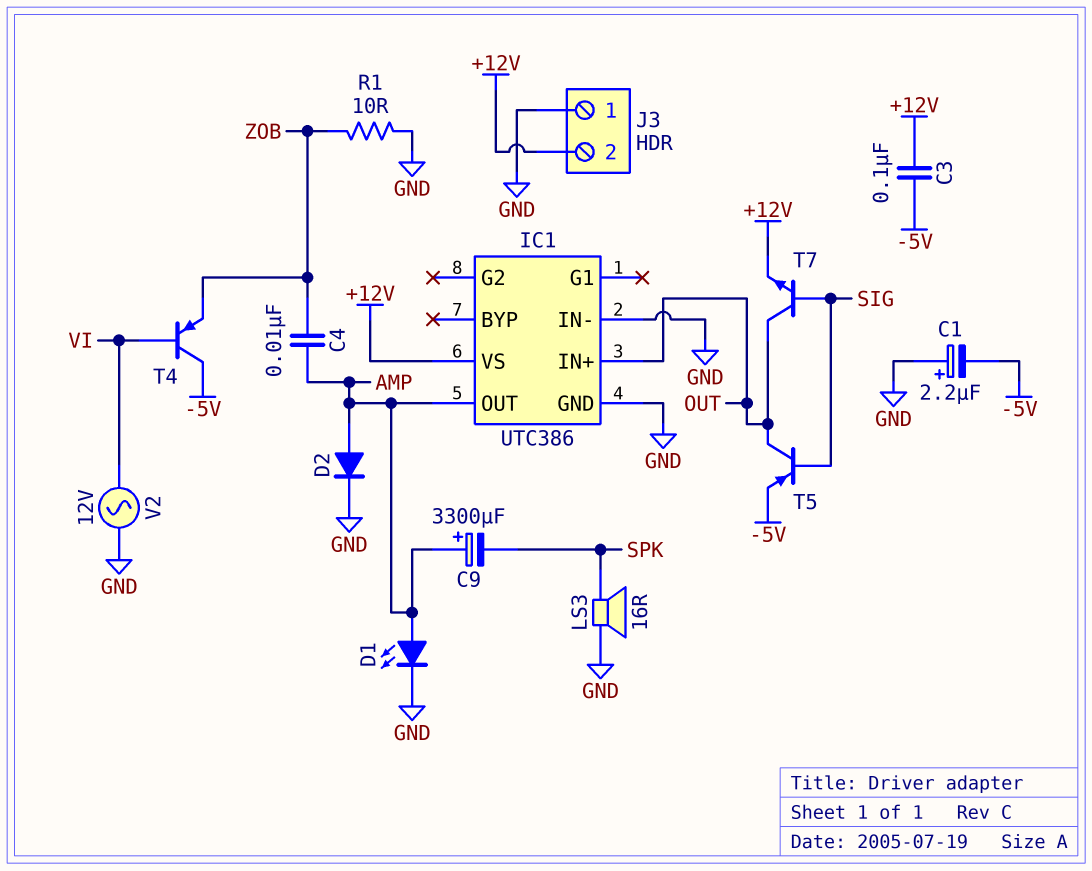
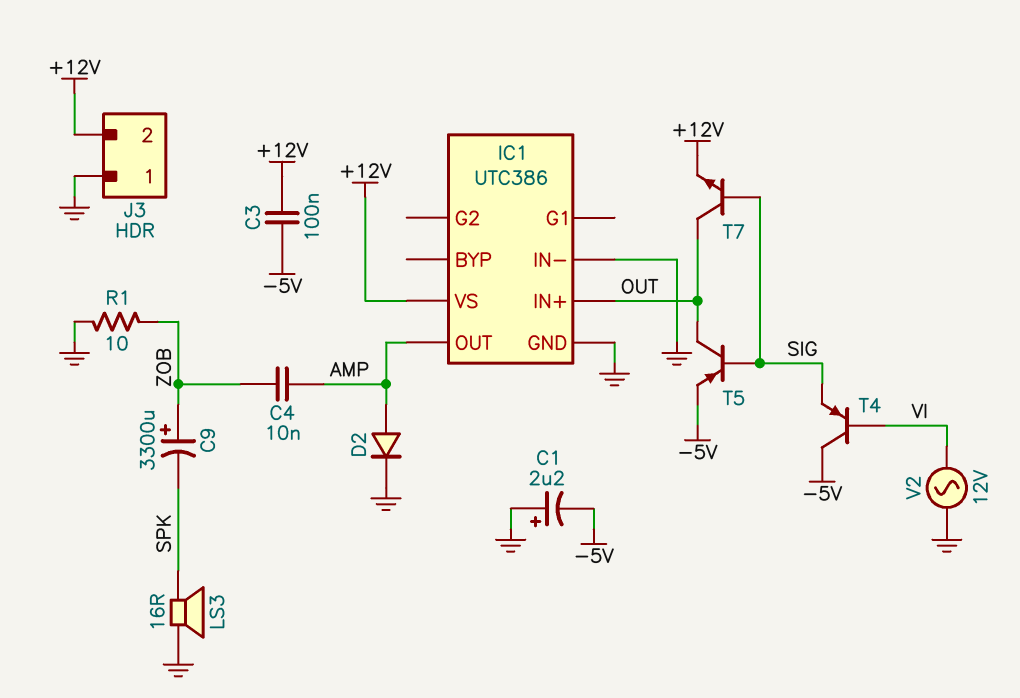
C9: 3300uF (plus AMP, minus SPK) -> 3300uF (plus ZOB, minus SPK)
D1: LED (A AMP, K GND) -> none
T4: PNP (B VI, C -5V, E ZOB) -> PNP (B VI, C -5V, E SIG)

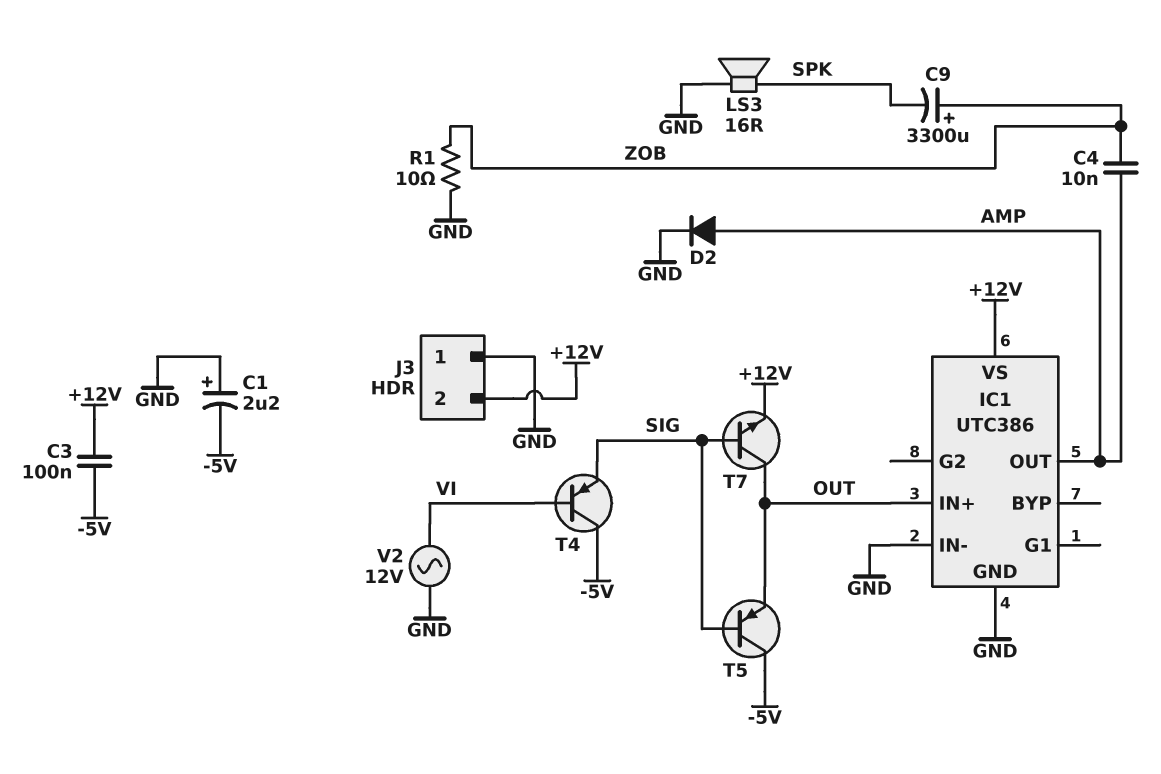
T5: PNP (B SIG, C OUT, E -5V) -> PNP (B SIG, C -5V, E OUT)

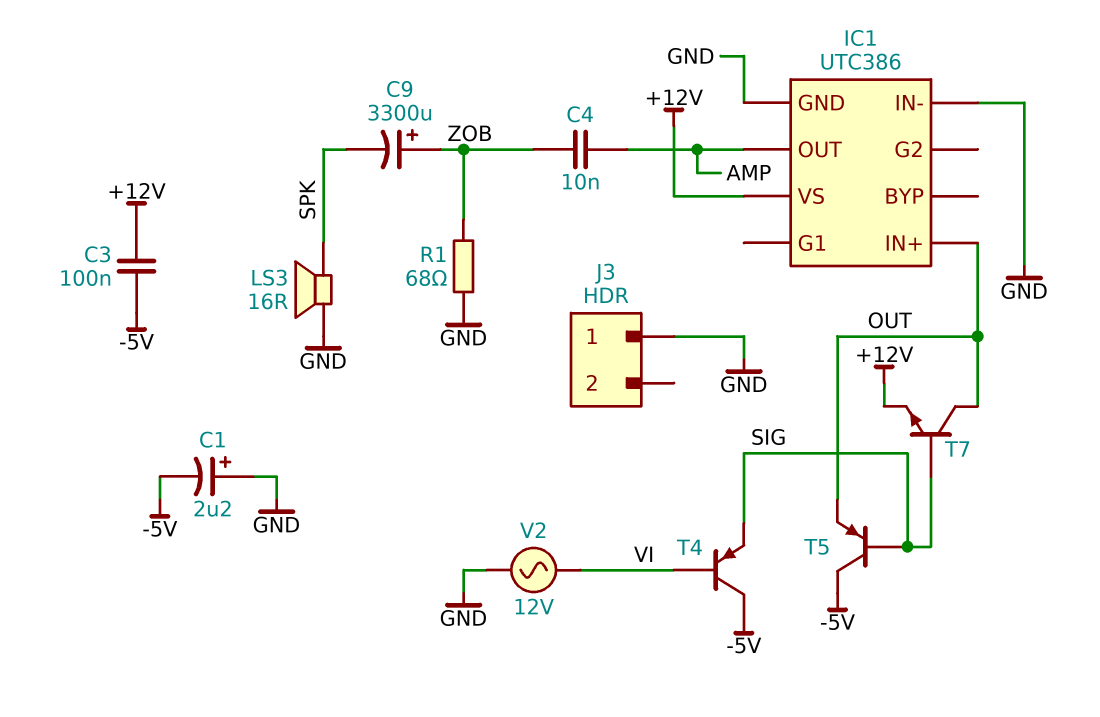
D2: diode (A AMP, K GND) -> none
J3 pin 2: +12V -> none
R1: 10 (GND, ZOB) -> 68 (GND, ZOB)

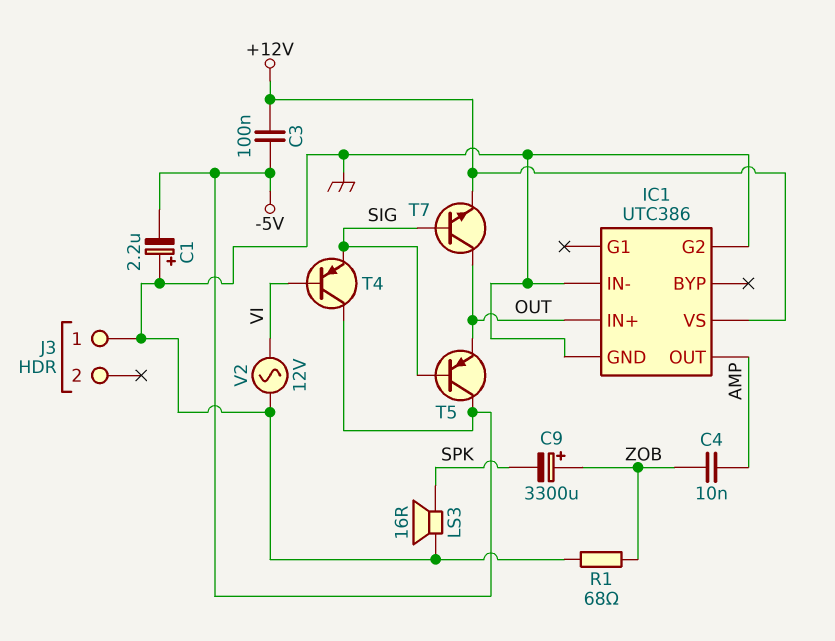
IC1 pin G2: none -> GND

